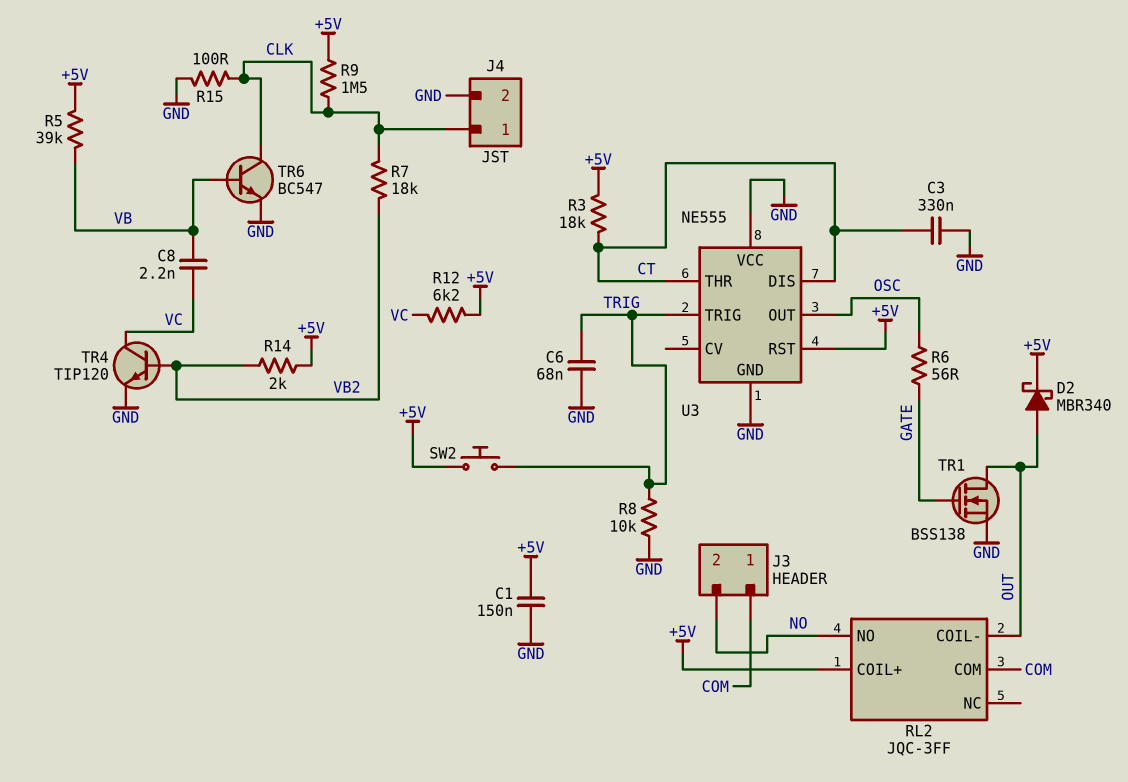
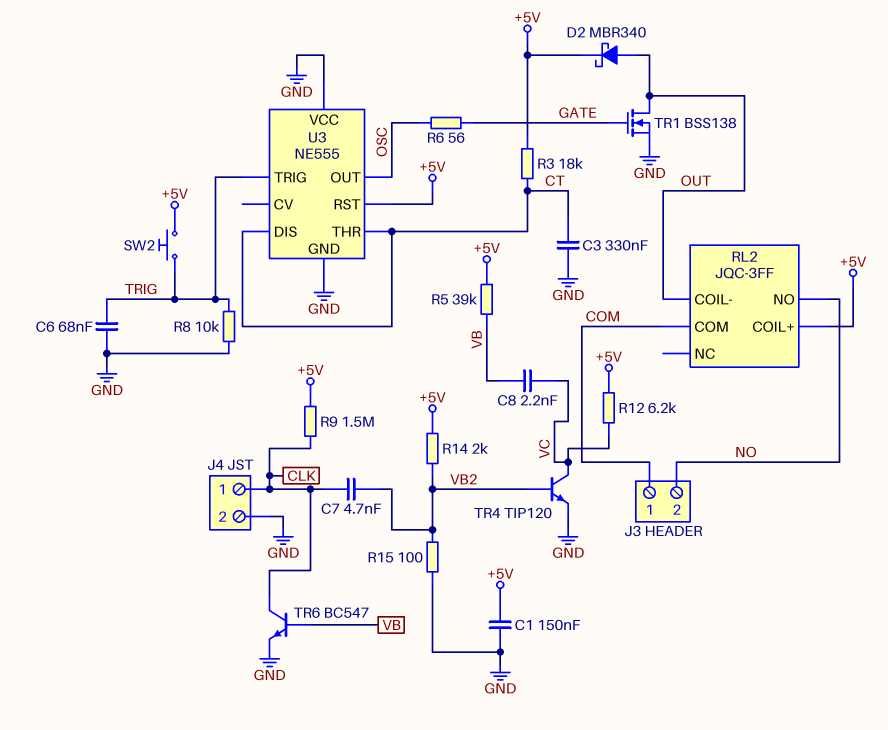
C7: none -> 4.7nF (CLK, VB2)
R7: 18k (CLK, VB2) -> none
R15: 100 (CLK, GND) -> 100 (GND, VB2)

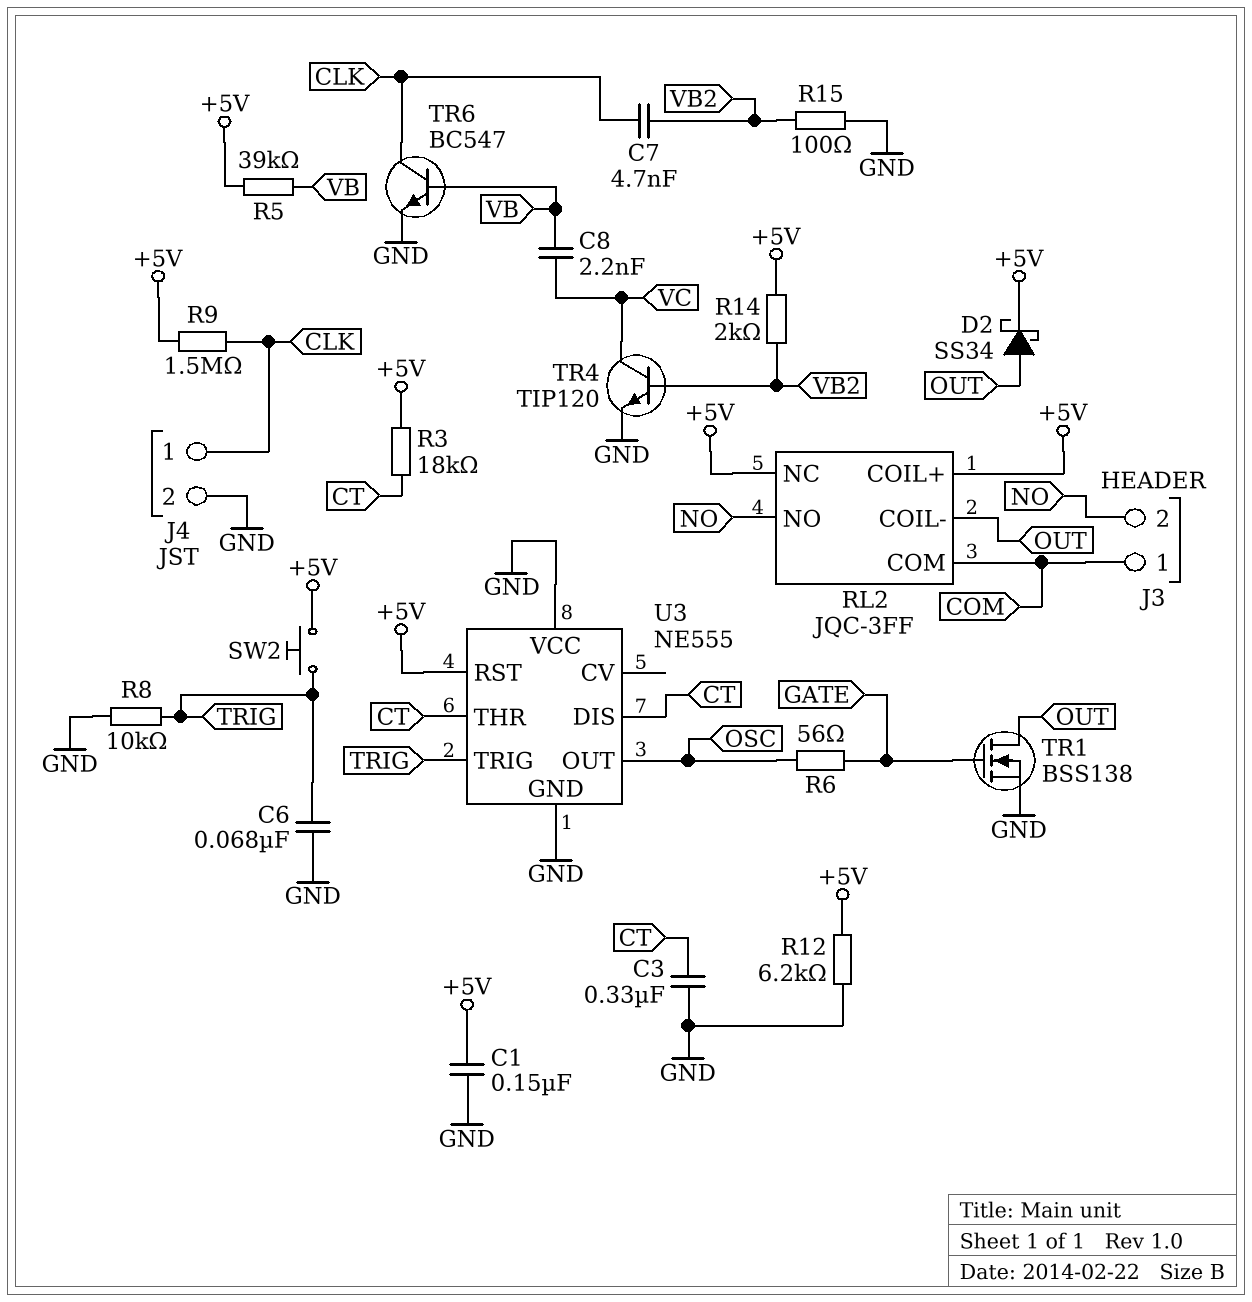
D2: schottky MBR340 (A OUT, K +5V) -> schottky SS34 (A OUT, K +5V)
R12: 6.2k (+5V, VC) -> 6.2k (+5V, GND)
RL2 pin NC: none -> +5V

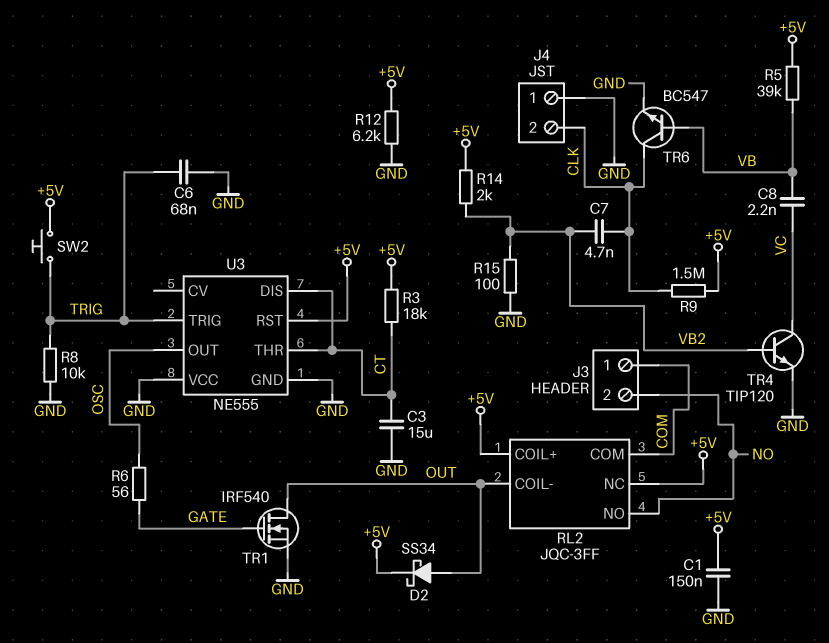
C3: 330nF (CT, GND) -> 15uF (CT, GND)
J4 pin 1: CLK -> GND
J4 pin 2: GND -> CLK
TR1: NMOS BSS138 (G GATE, D OUT, S GND) -> NMOS IRF540 (G GATE, D OUT, S GND)

